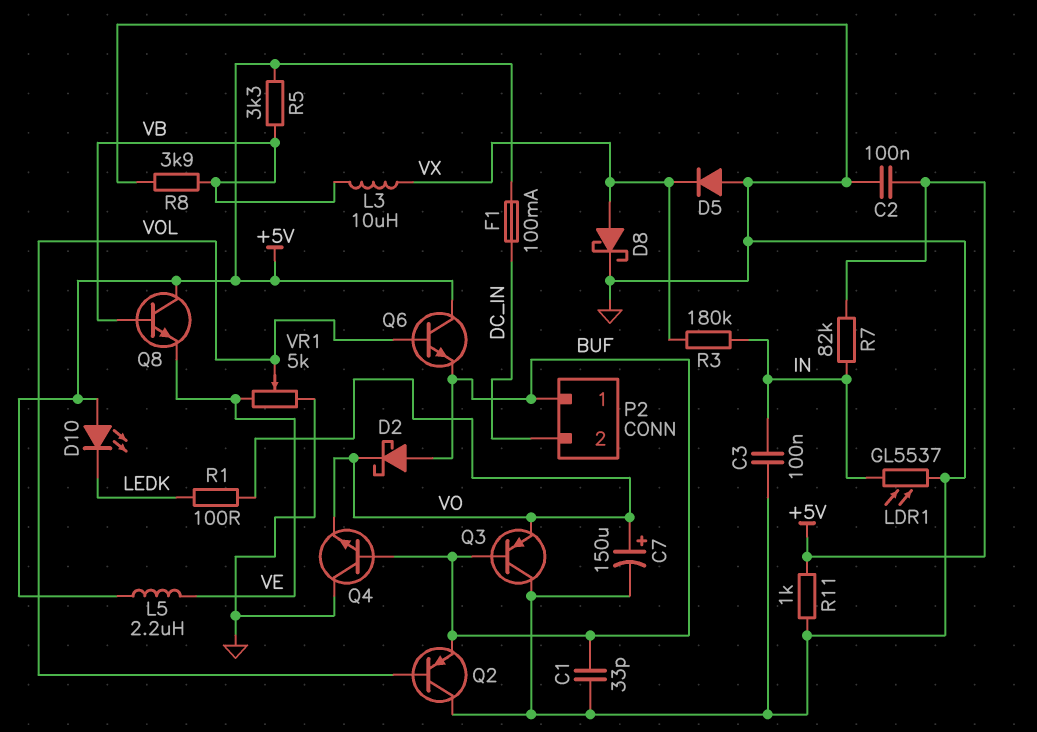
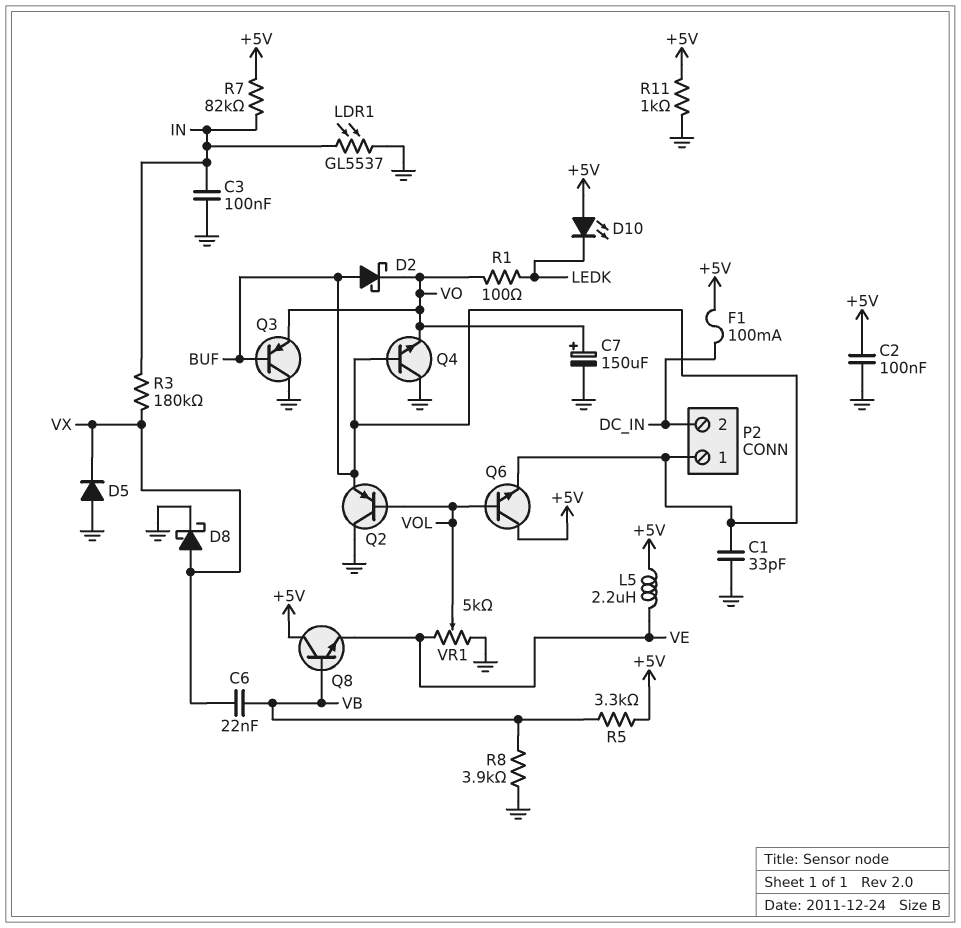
C6: none -> 22nF (VB, VX)
L3: 10uH (VB, VX) -> none

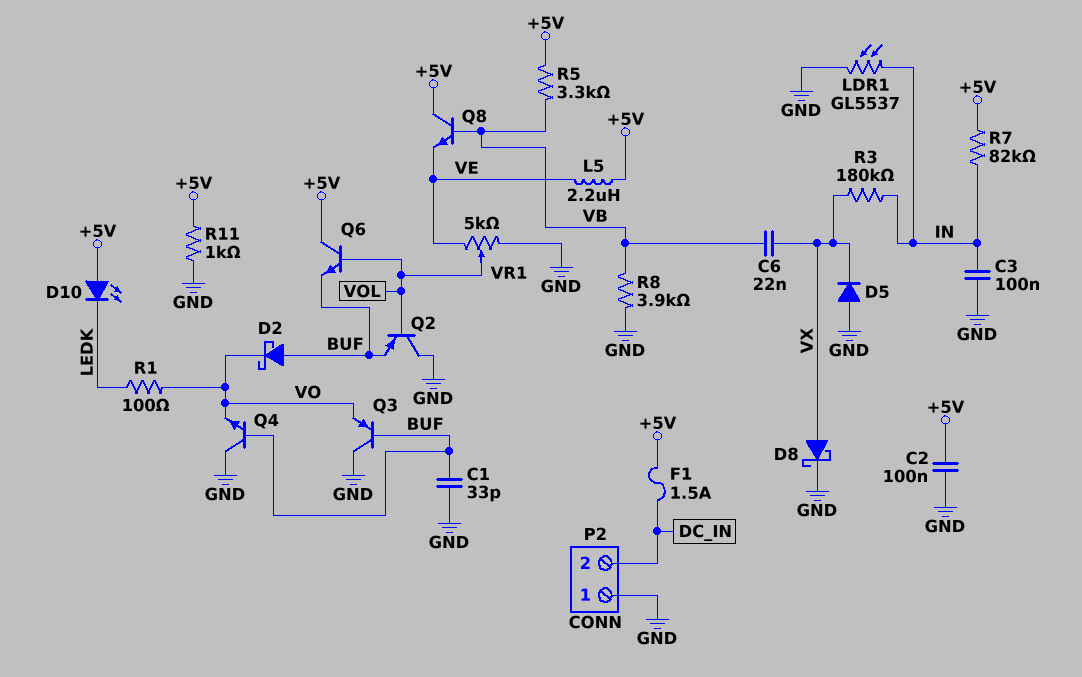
C7: 150uF (plus VO, minus GND) -> none
F1: 100mA (+5V, DC_IN) -> 1.5A (+5V, DC_IN)
P2 pin 1: BUF -> GND

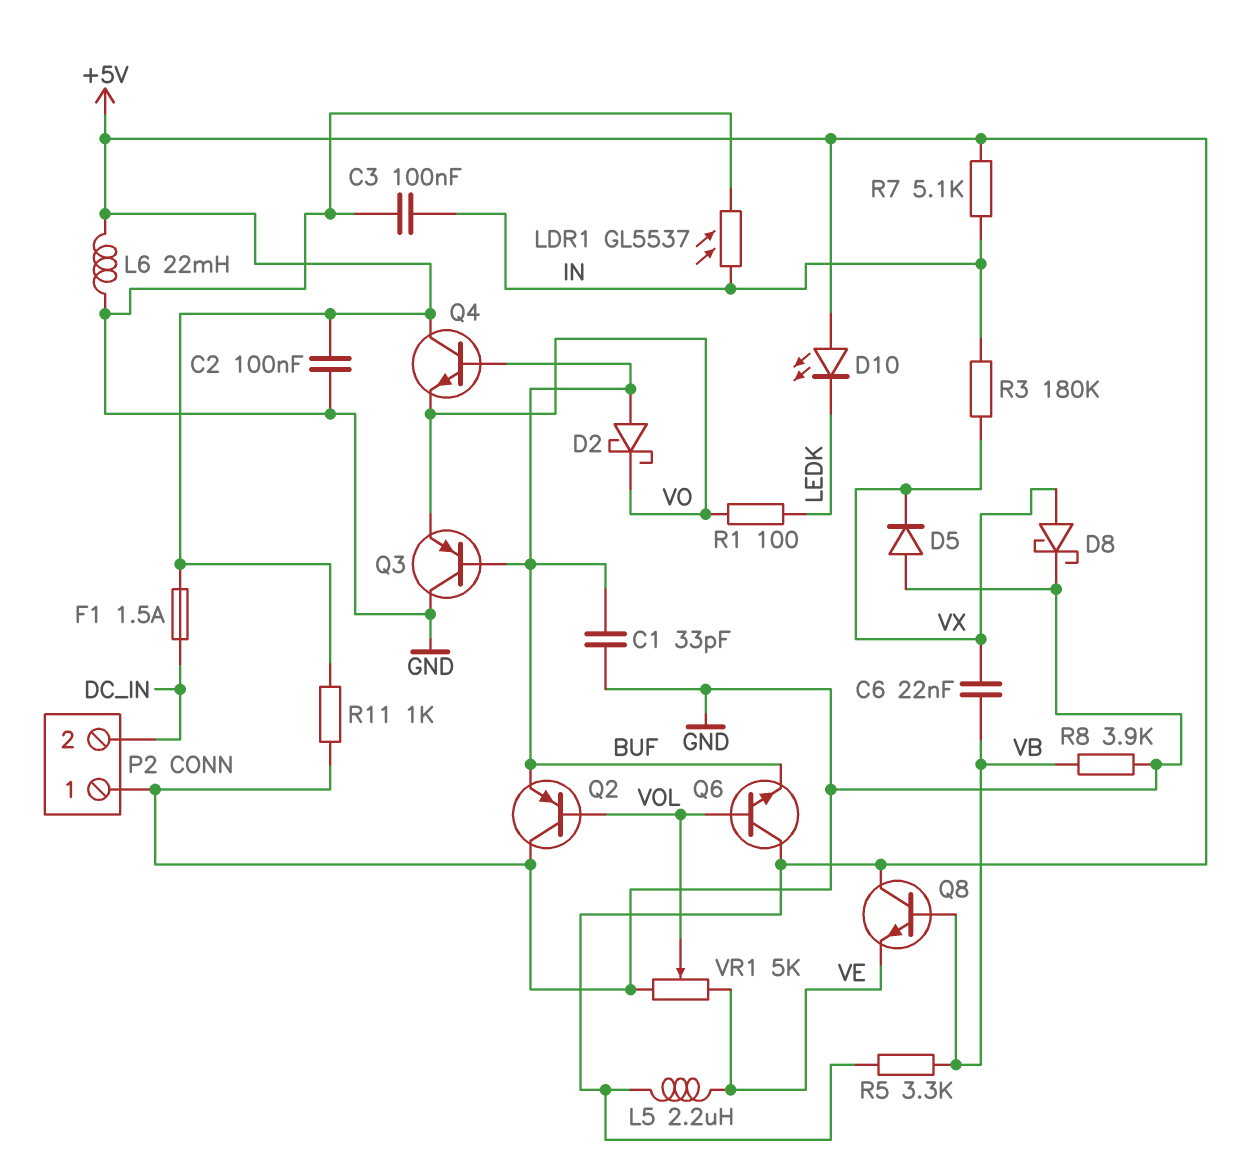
L6: none -> 22mH (+5V, GND)
Q4: NPN (B BUF, C GND, E VO) -> NPN (B BUF, C +5V, E VO)
R7: 82k (+5V, IN) -> 5.1k (+5V, IN)

